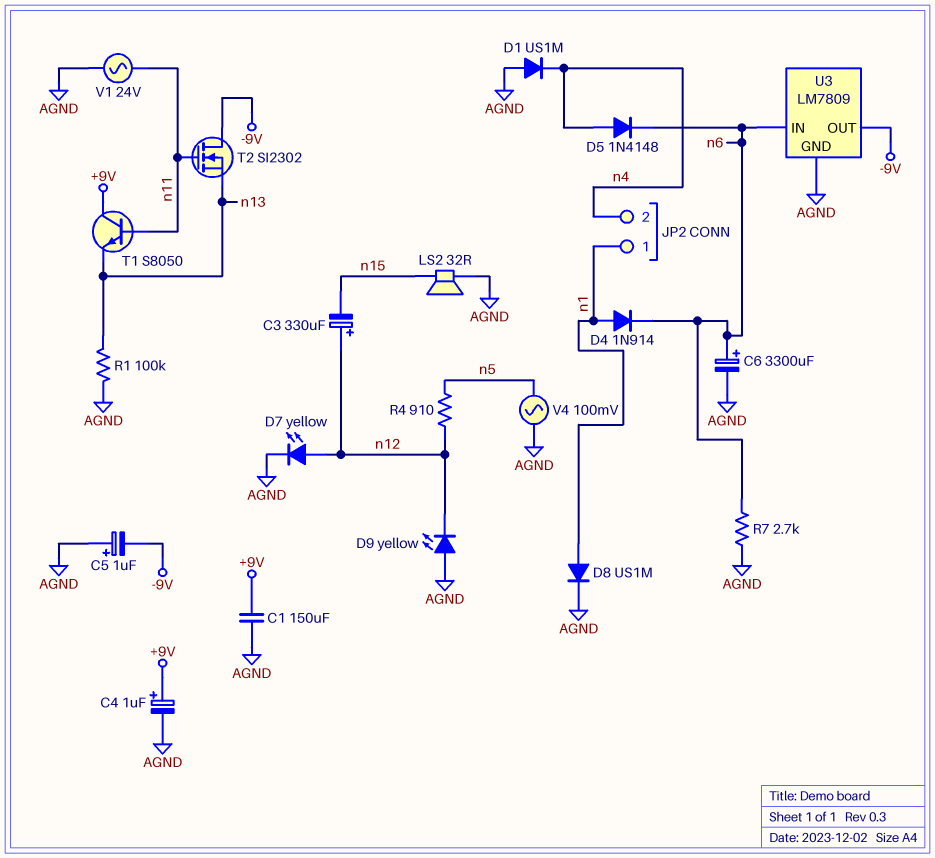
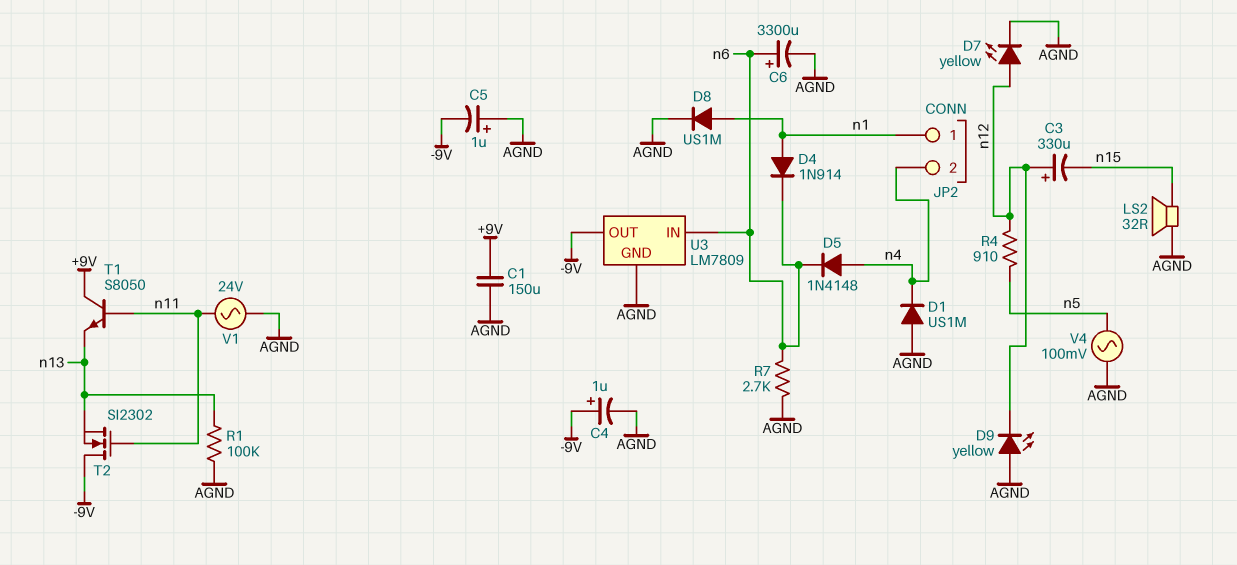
C4: 1uF (plus +9V, minus AGND) -> 1uF (plus -9V, minus AGND)

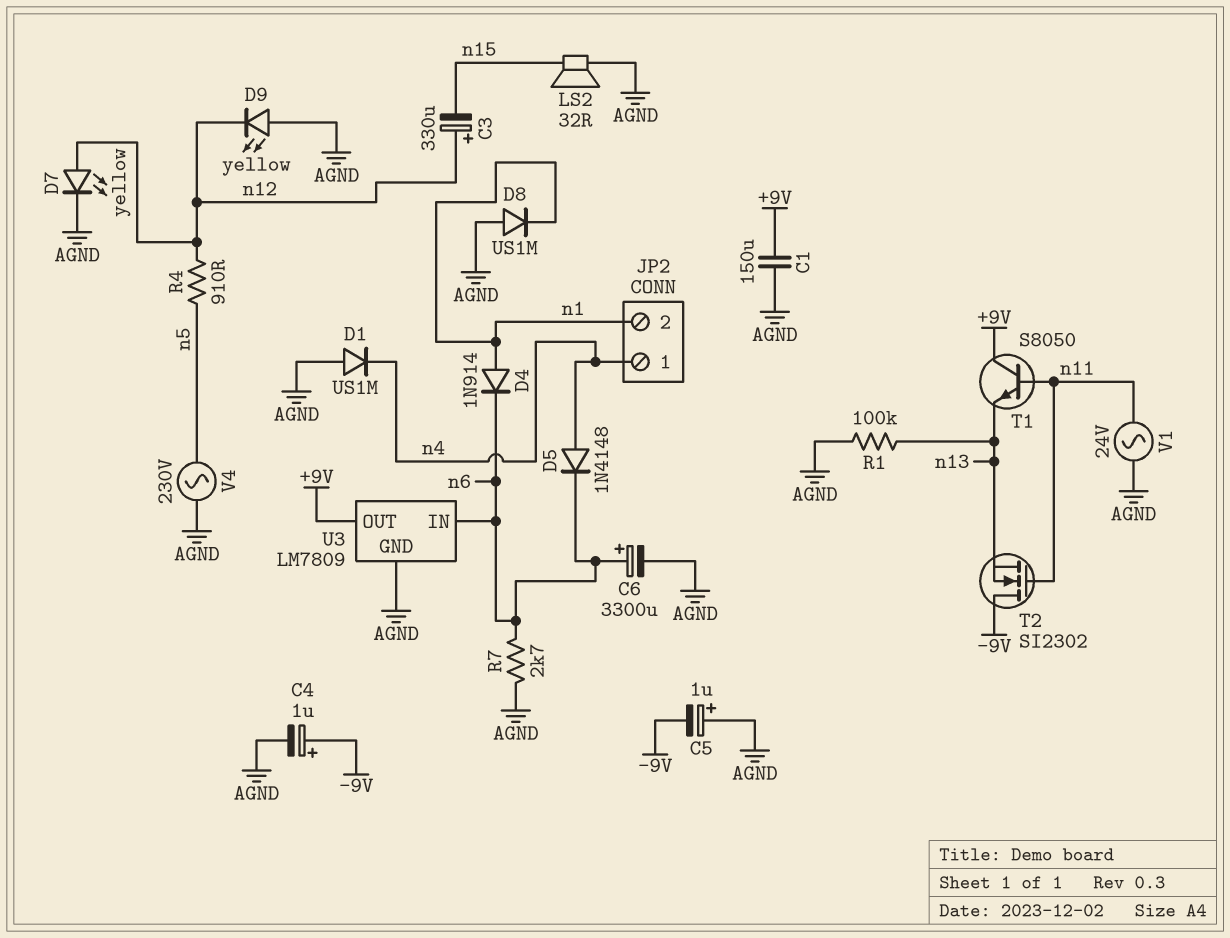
D8: diode US1M (A n1, K AGND) -> diode US1M (A AGND, K n1)
JP2 pin 1: n1 -> n4
JP2 pin 2: n4 -> n1
U3 pin OUT: -9V -> +9V
V4: AC 100mV (AGND, n5) -> AC 230V (AGND, n5)

